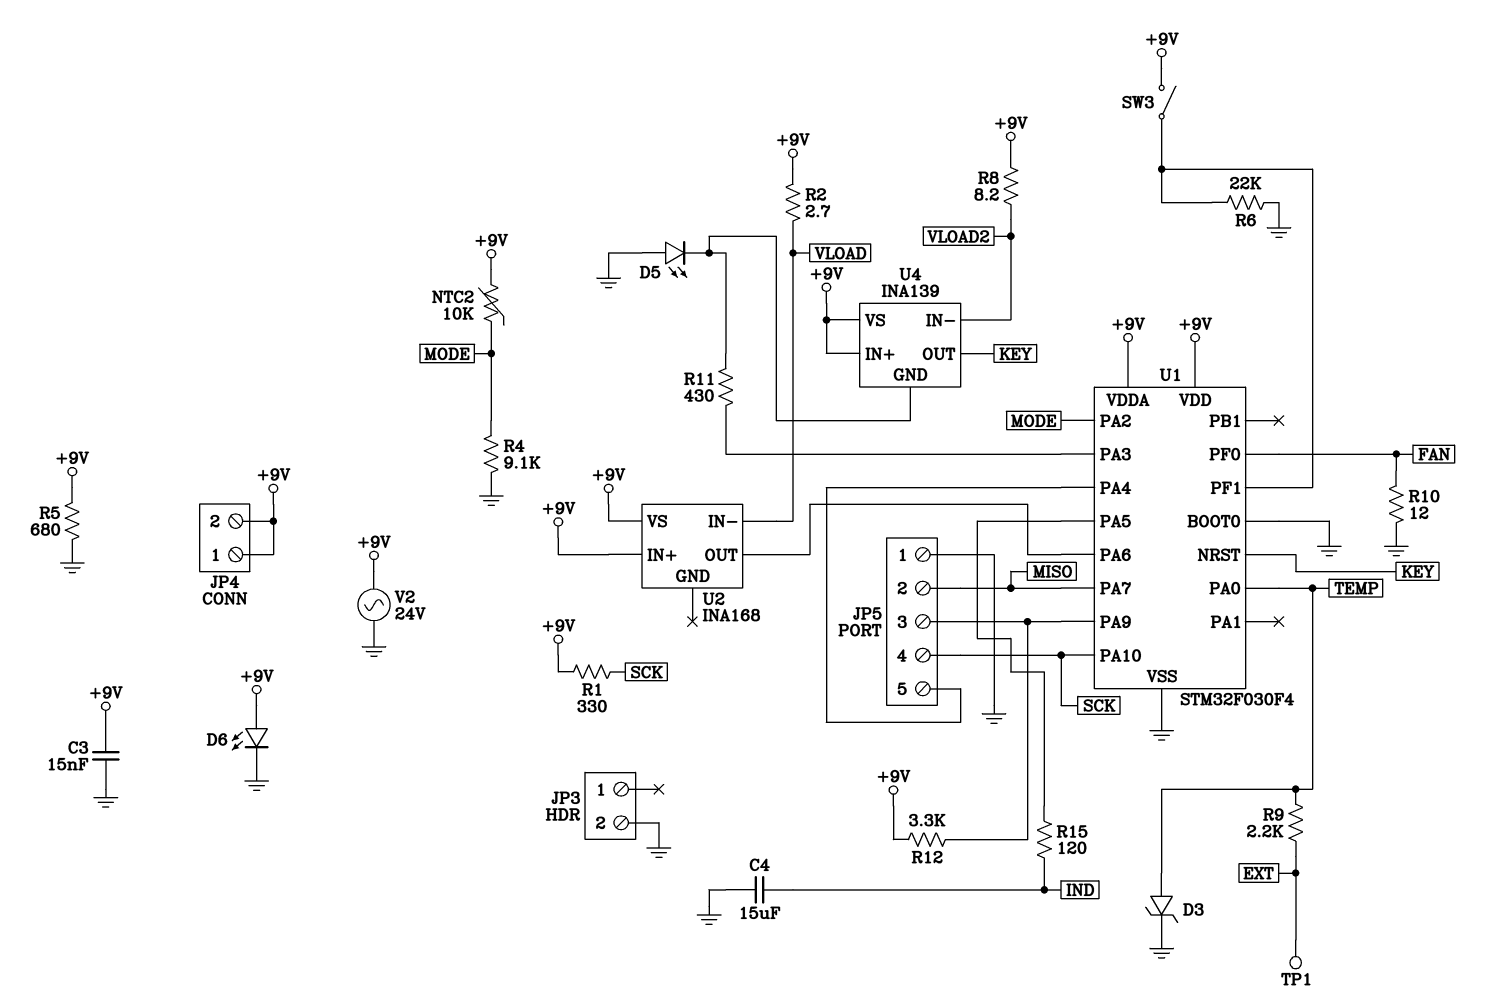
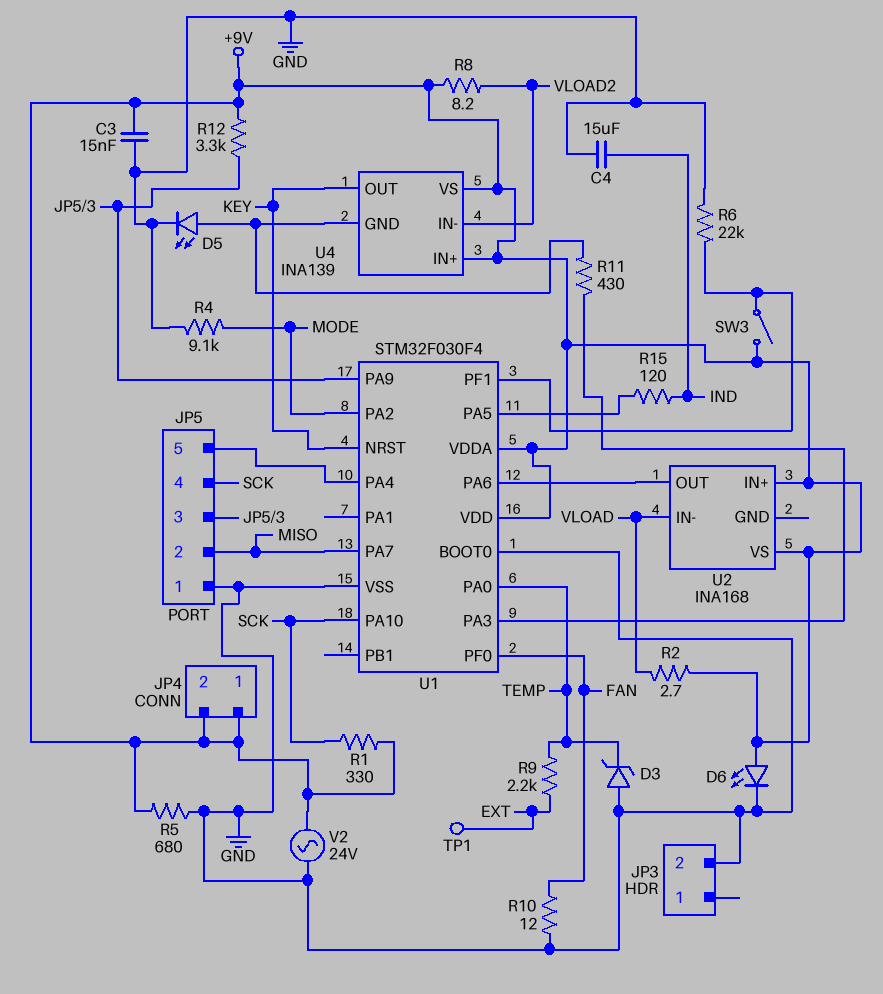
D3: zener (A TEMP, K GND) -> zener (A GND, K TEMP)
D5: LED (A GND, K U4/GND) -> LED (A U4/GND, K GND)
NTC2: 10k (+9V, MODE) -> none

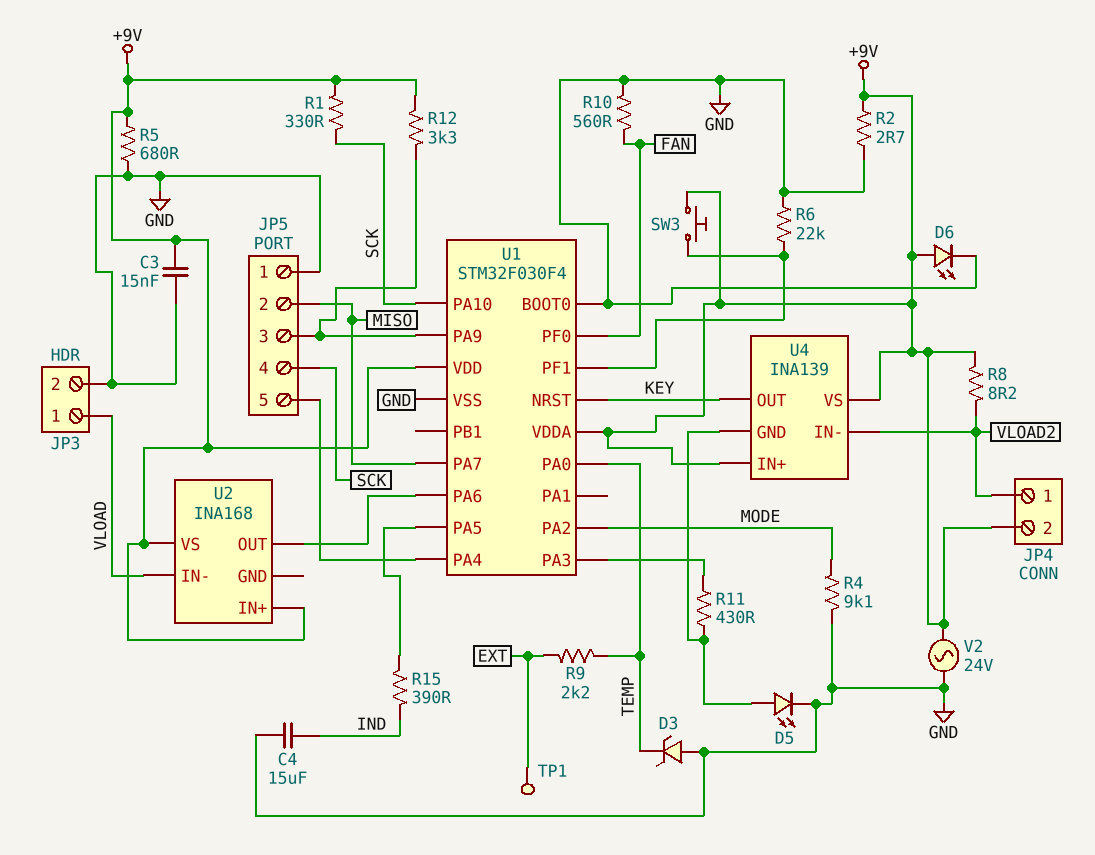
JP3 pin 1: none -> VLOAD
JP4 pin 1: +9V -> VLOAD2
R2: 2.7 (+9V, VLOAD) -> 2.7 (+9V, GND)
R10: 12 (FAN, GND) -> 560 (FAN, GND)
R15: 120 (IND, U1/PA5) -> 390 (IND, U1/PA5)
SW3: switch (+9V, U1/PF1) -> button (+9V, U1/PF1)

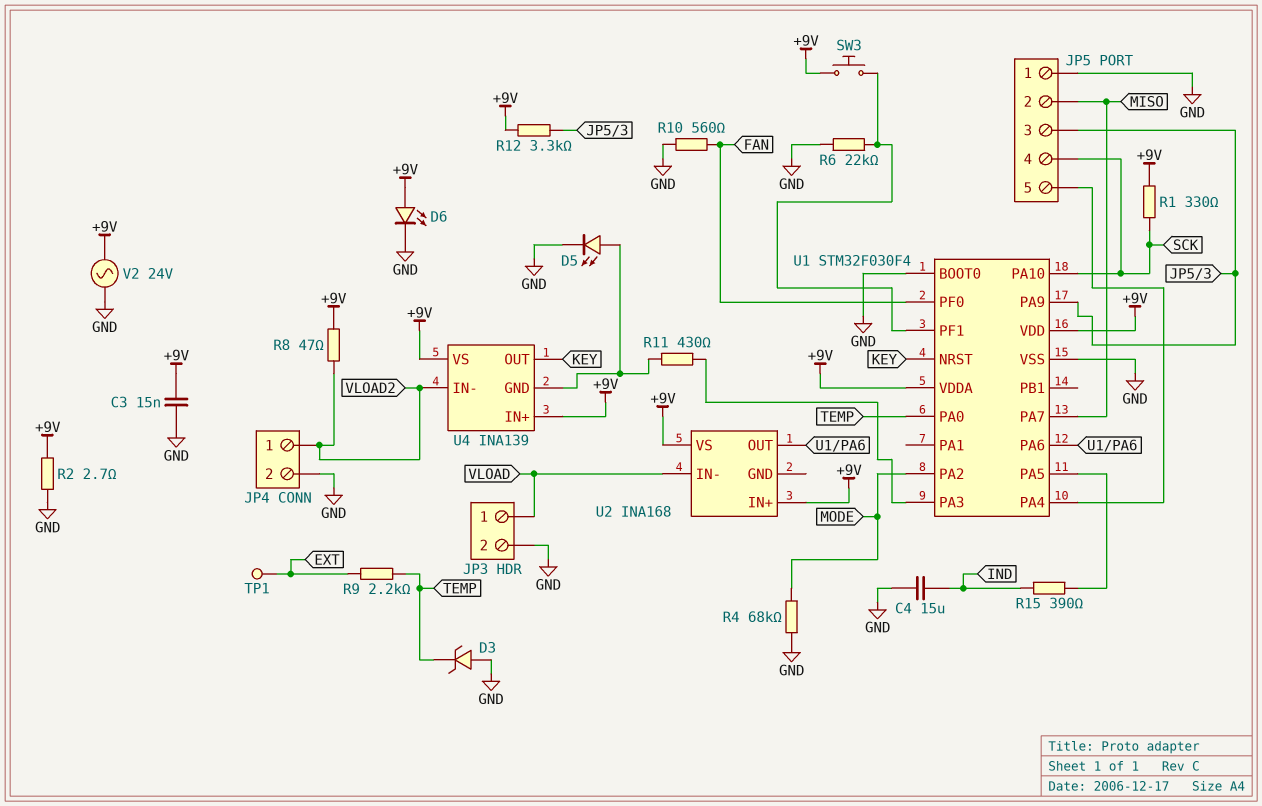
JP4 pin 2: +9V -> GND
R4: 9.1k (GND, MODE) -> 68k (GND, MODE)
R5: 680 (+9V, GND) -> none
R8: 8.2 (+9V, VLOAD2) -> 47 (+9V, VLOAD2)

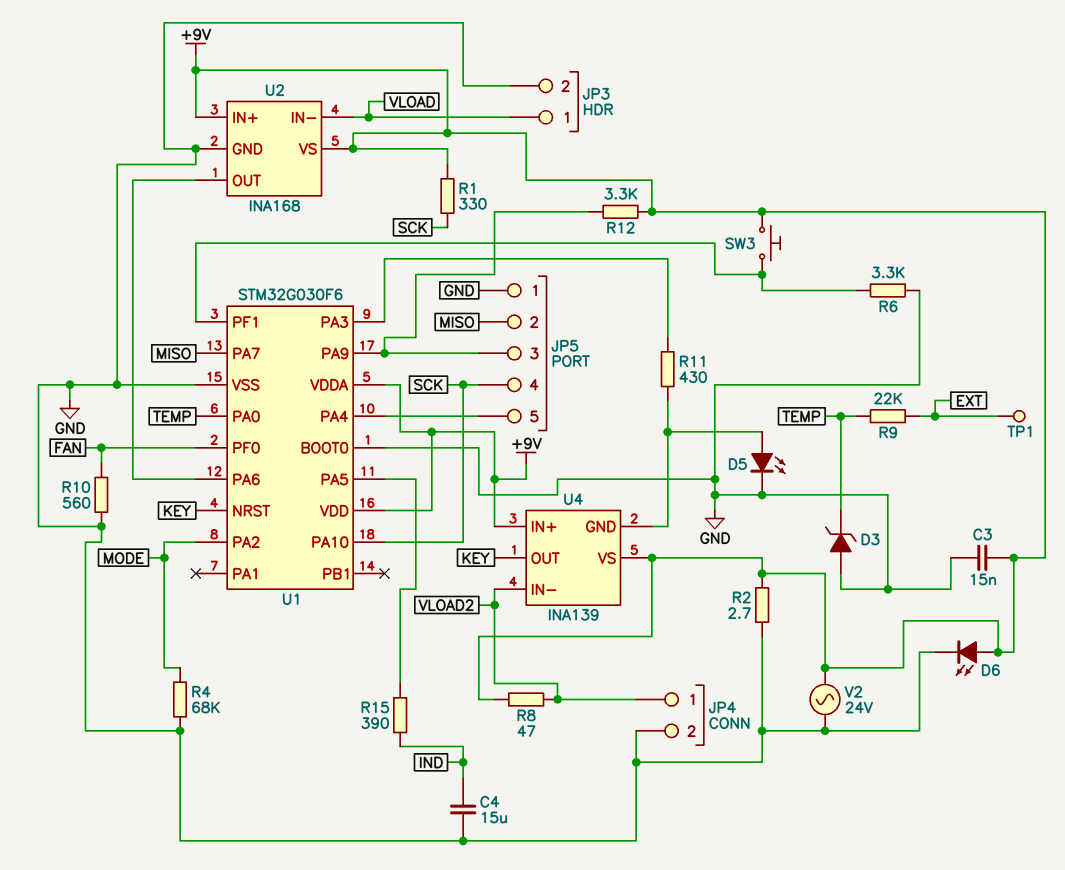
R6: 22k (GND, U1/PF1) -> 3.3k (GND, U1/PF1)
R9: 2.2k (EXT, TEMP) -> 22k (EXT, TEMP)
U1: STM32F030F4 -> STM32G030F6
U2 pin GND: none -> GND

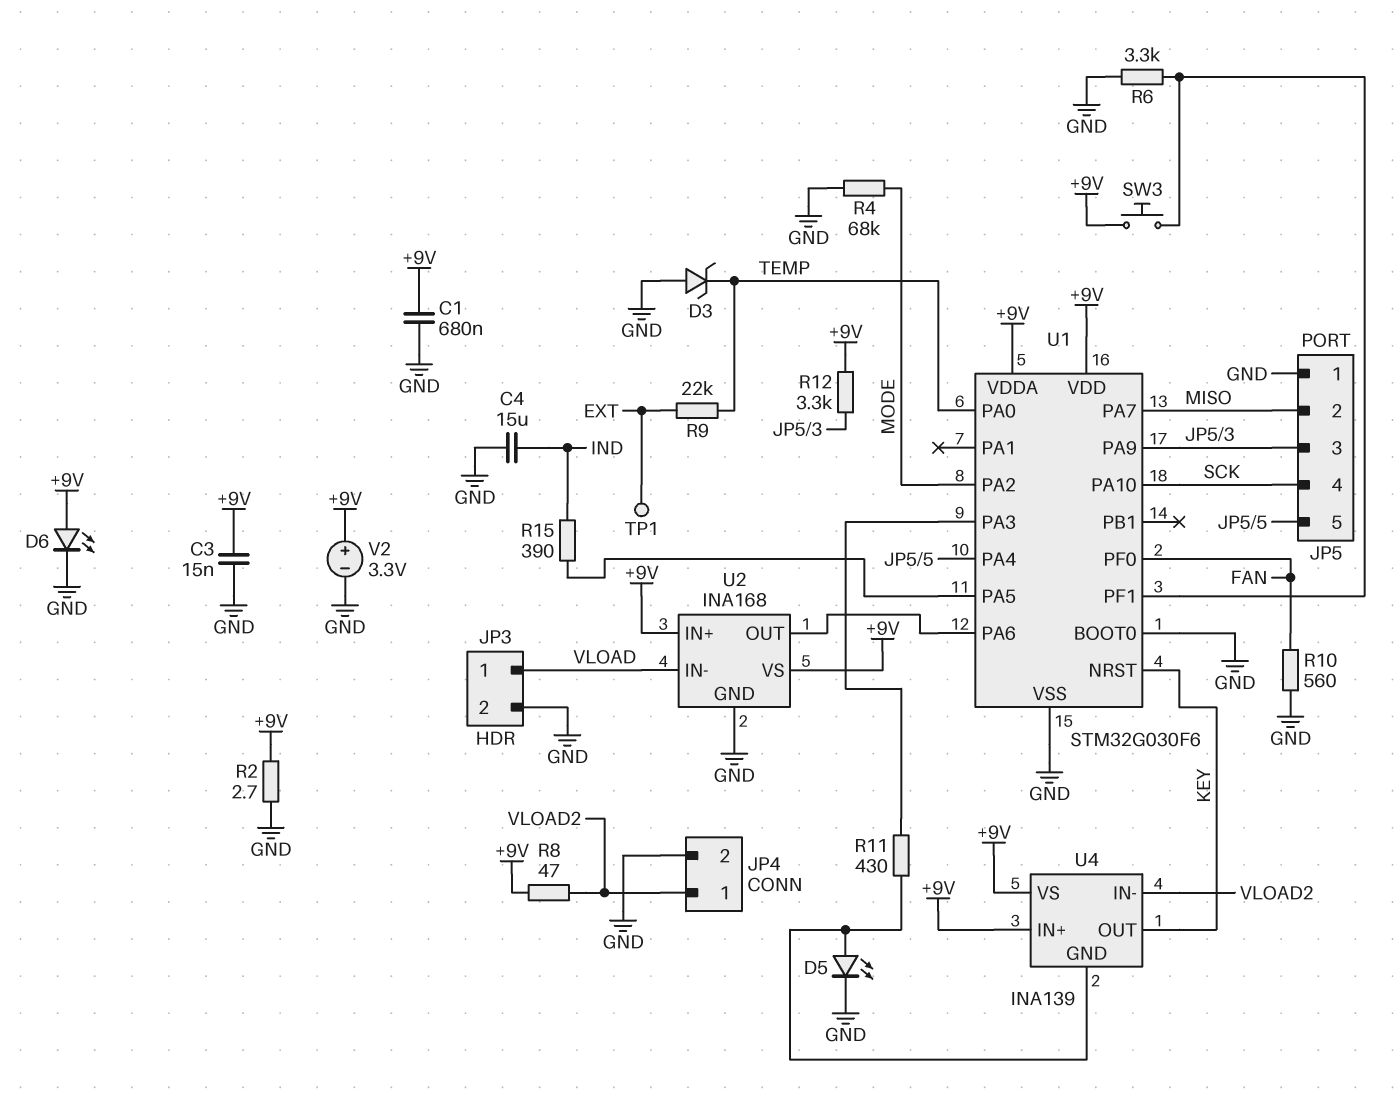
C1: none -> 680nF (+9V, GND)
R1: 330 (+9V, SCK) -> none
V2: AC 24V (+9V, GND) -> 3.3V (plus +9V, minus GND)

